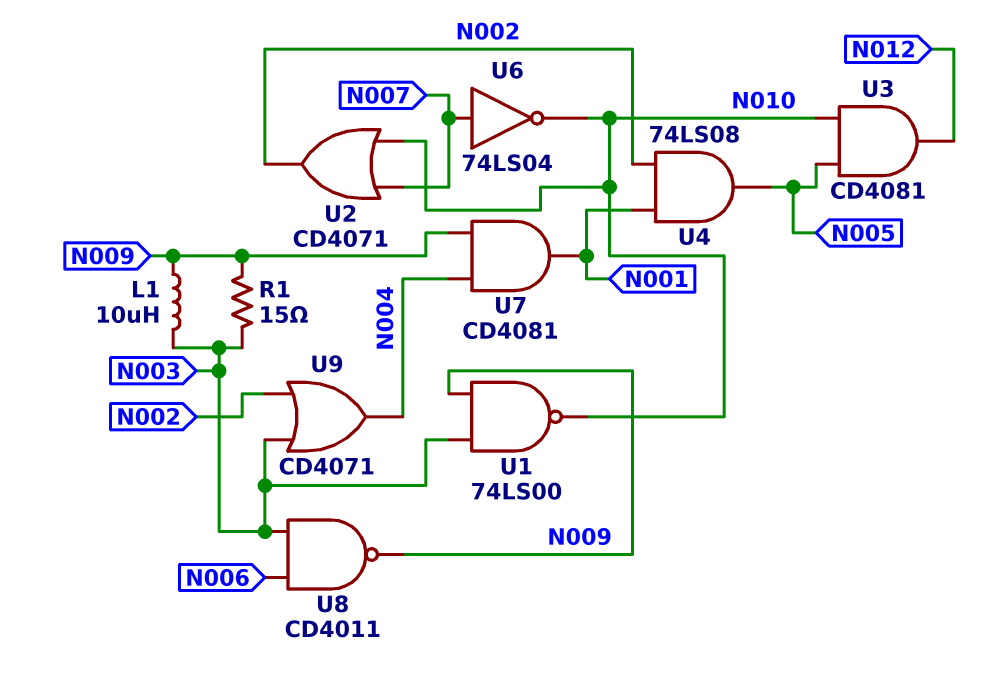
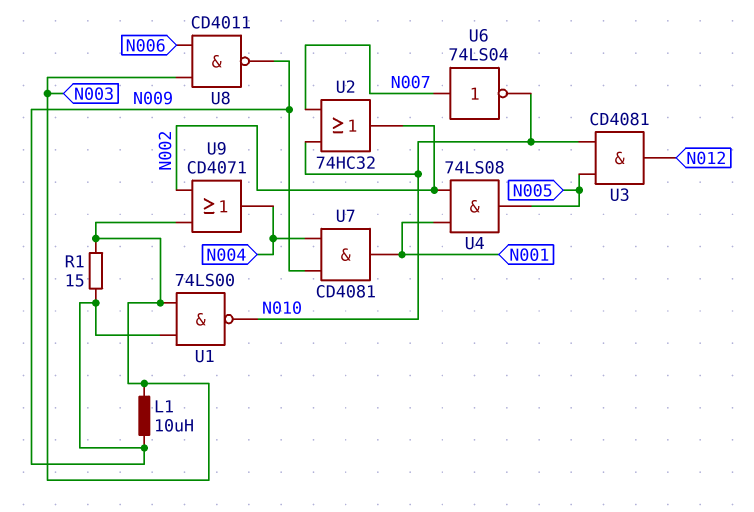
U2: OR CD4071 (in N007, in N010, out N002) -> OR 74HC32 (in N007, in N010, out N002)

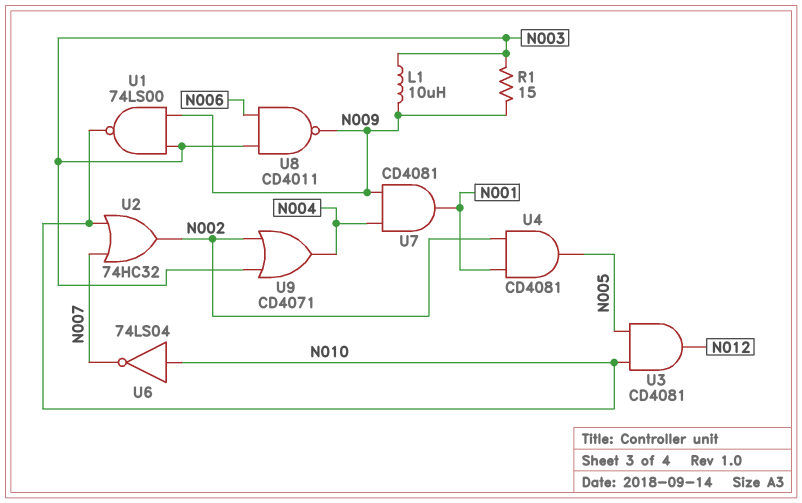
U4: AND 74LS08 (in N001, in N002, out N005) -> AND CD4081 (in N001, in N002, out N005)
U6: NOT 74LS04 (in N007, out N010) -> NOT 74LS04 (in N010, out N007)

